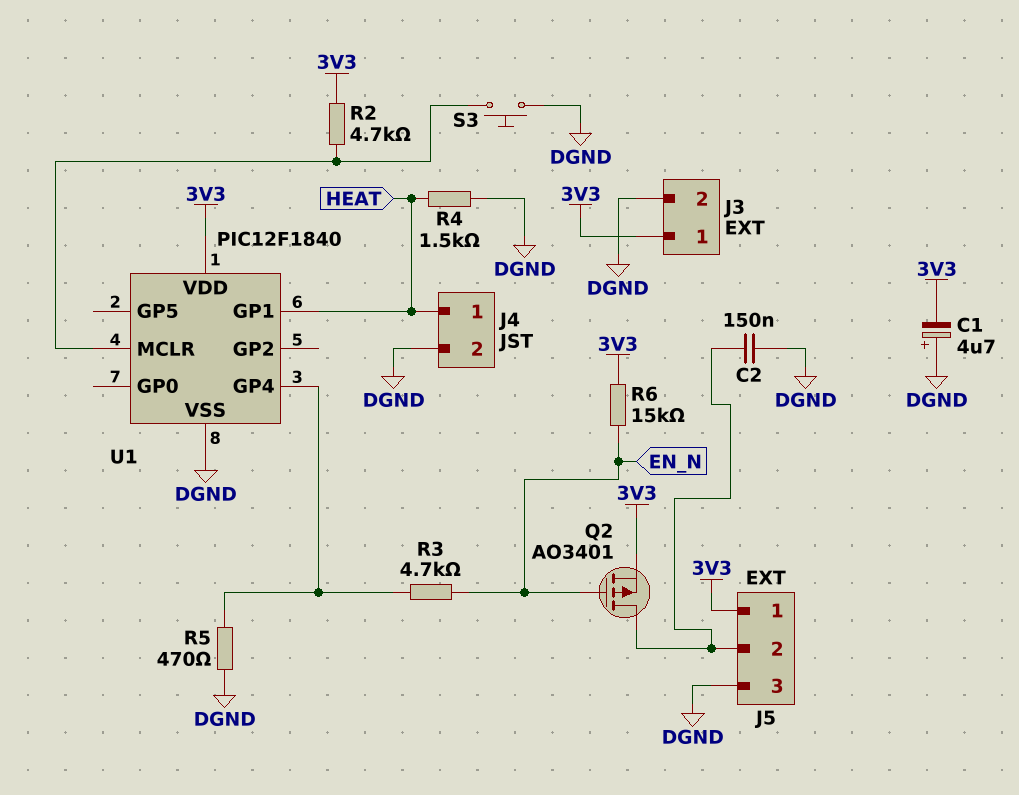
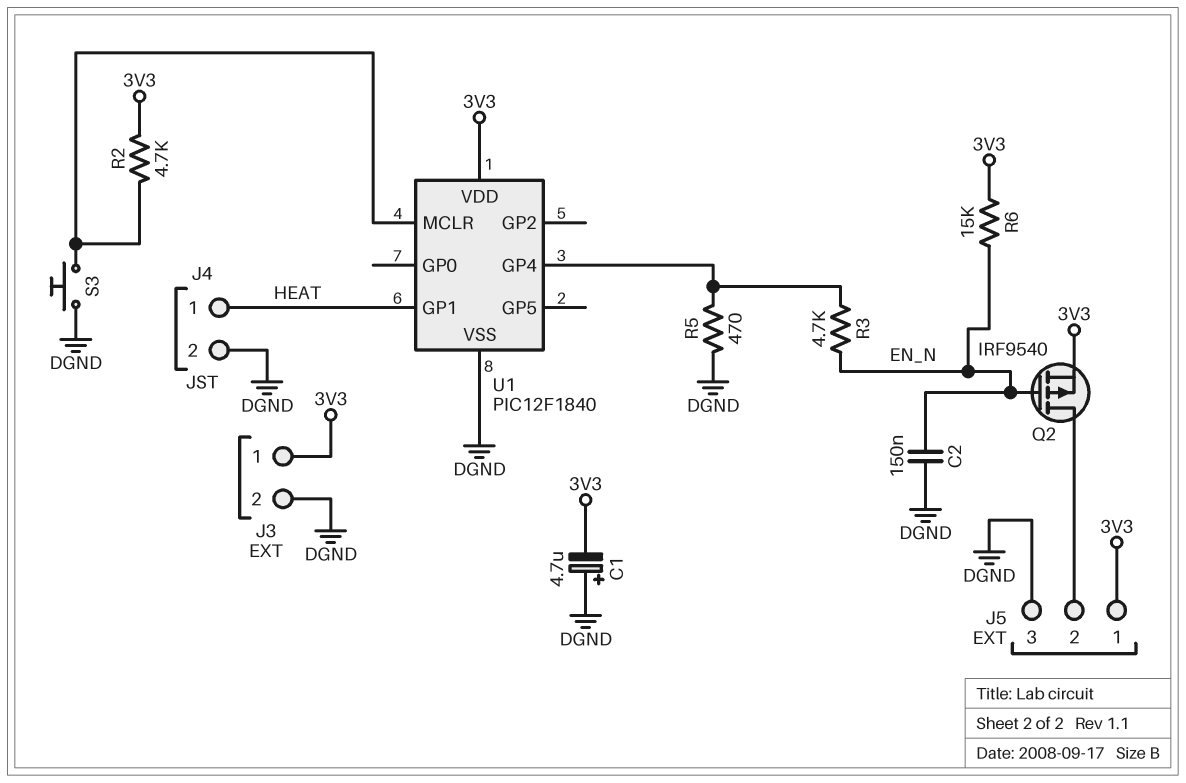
C2: 150nF (DGND, J5/2) -> 150nF (DGND, EN_N)
Q2: PMOS AO3401 (G EN_N, D J5/2, S 3V3) -> PMOS IRF9540 (G EN_N, D J5/2, S 3V3)
R4: 1.5k (DGND, HEAT) -> none

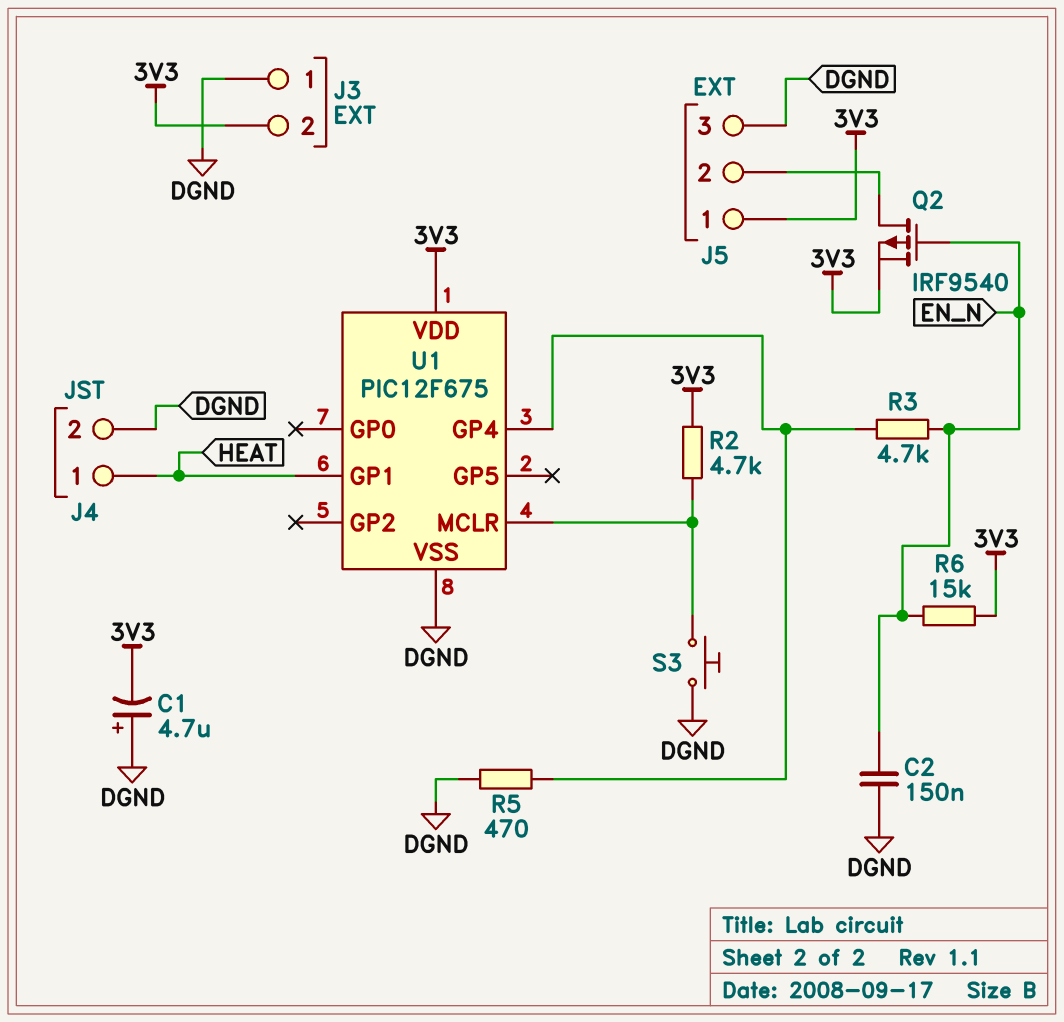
J3 pin 1: 3V3 -> DGND
J3 pin 2: DGND -> 3V3
U1: PIC12F1840 -> PIC12F675

